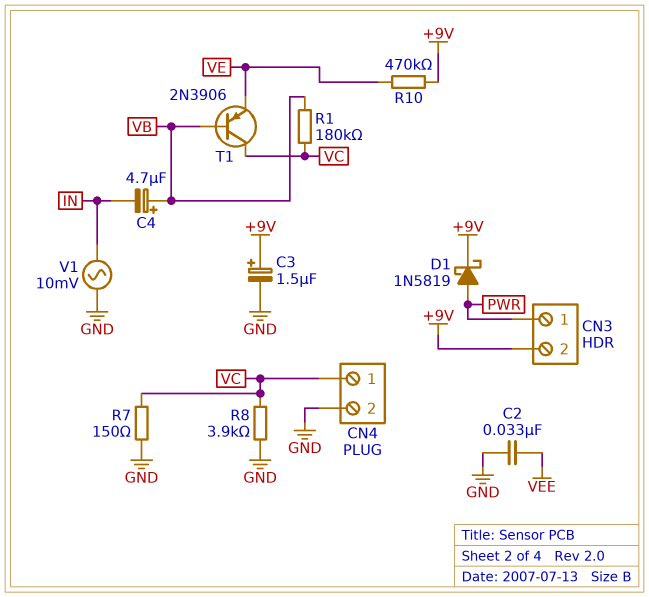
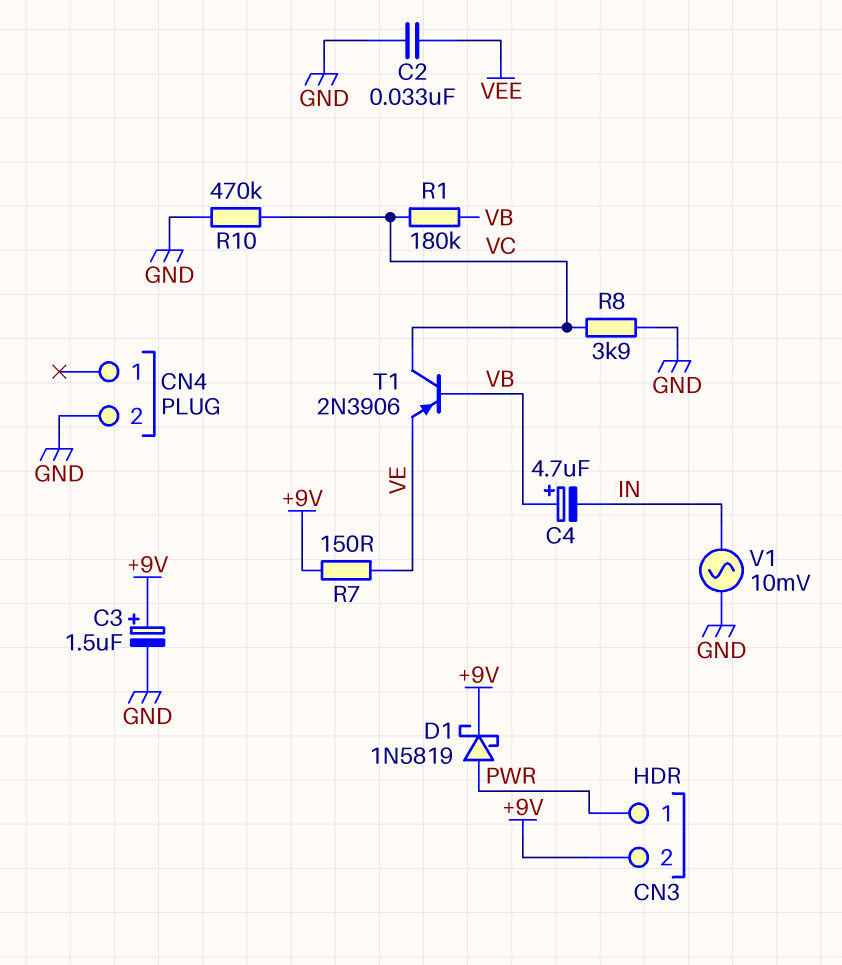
CN4 pin 1: VC -> none
R7: 150 (GND, VC) -> 150 (+9V, VE)
R10: 470k (+9V, VE) -> 470k (GND, VC)

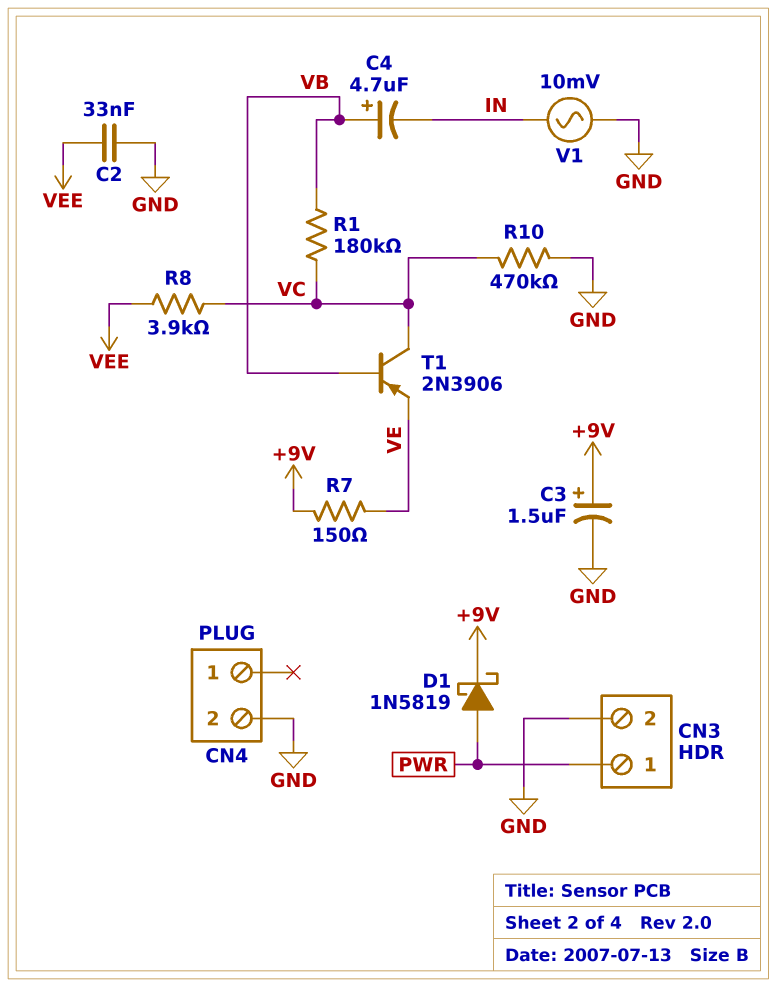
CN3 pin 2: +9V -> GND
R8: 3.9k (GND, VC) -> 3.9k (VC, VEE)

